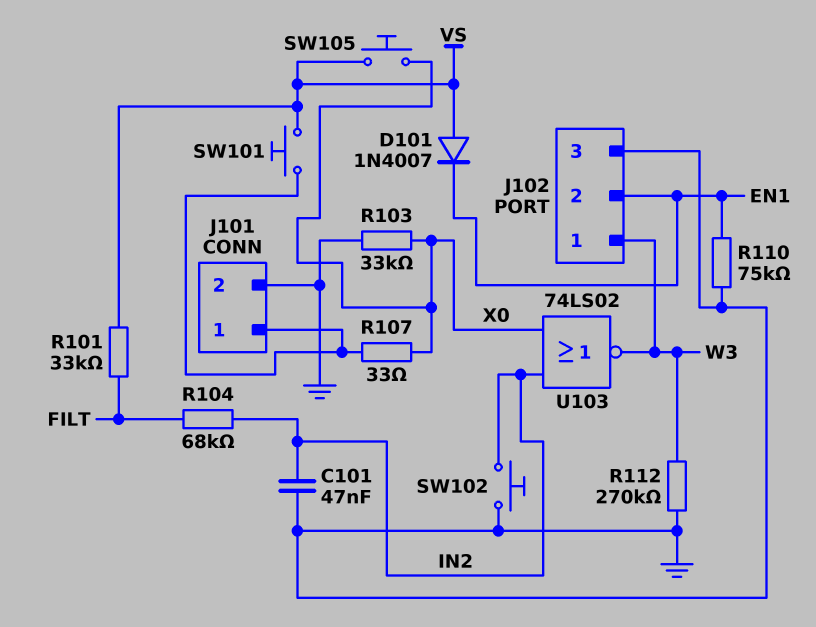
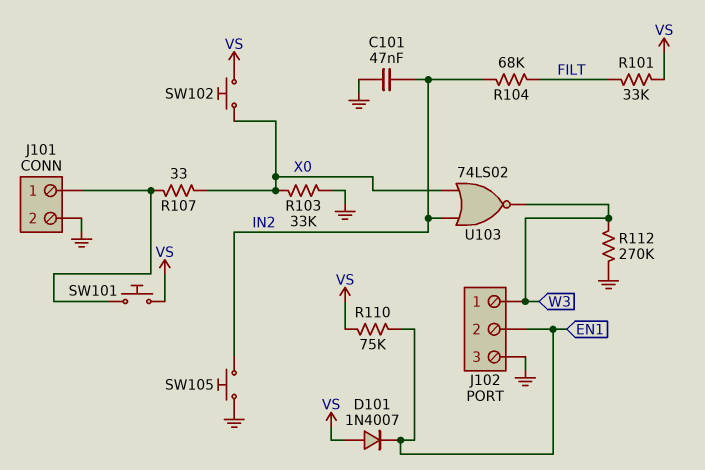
R110: 75k (EN1, GND) -> 75k (EN1, VS)
SW102: button (GND, IN2) -> button (VS, X0)
SW105: button (VS, X0) -> button (GND, IN2)

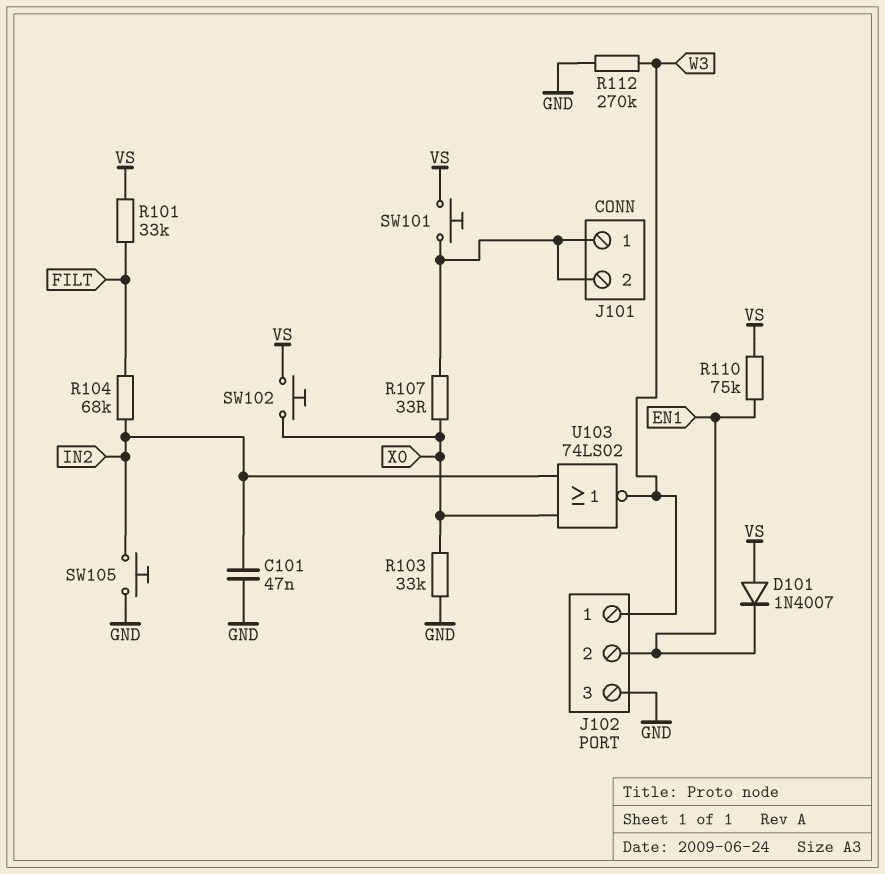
J101 pin 2: GND -> J101/1

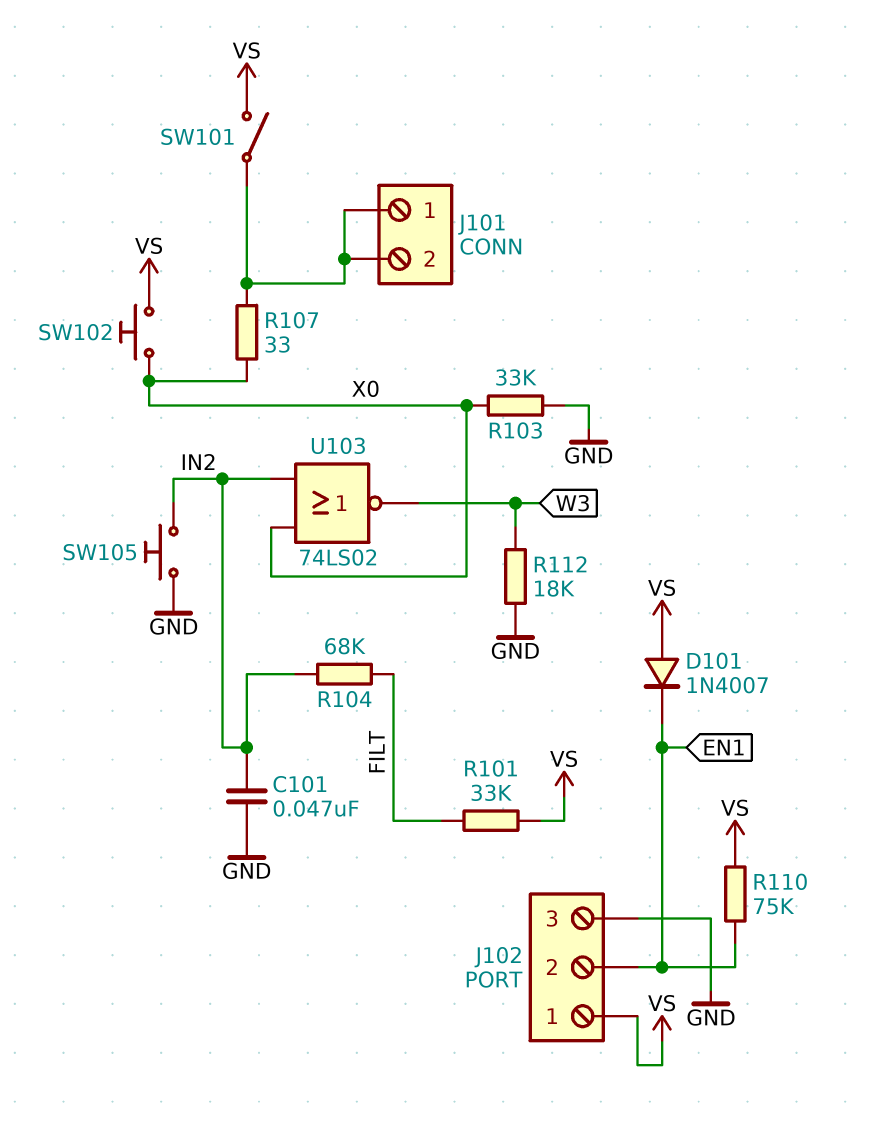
J102 pin 1: W3 -> VS
R112: 270k (GND, W3) -> 18k (GND, W3)
SW101: button (J101/1, VS) -> switch (J101/1, VS)

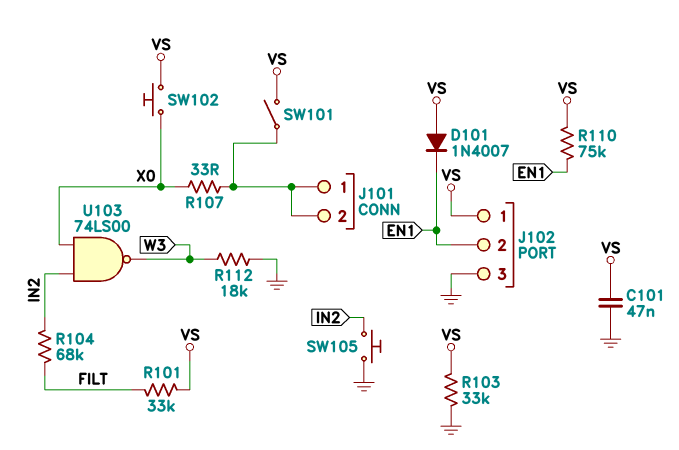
C101: 47nF (GND, IN2) -> 47nF (GND, VS)
R103: 33k (GND, X0) -> 33k (GND, VS)
U103: NOR 74LS02 (in IN2, in X0, out W3) -> NAND 74LS00 (in IN2, in X0, out W3)

